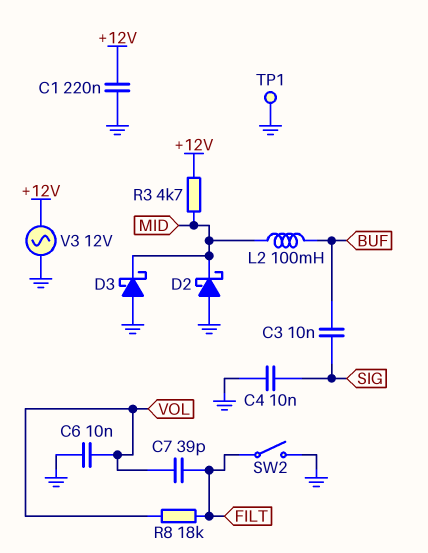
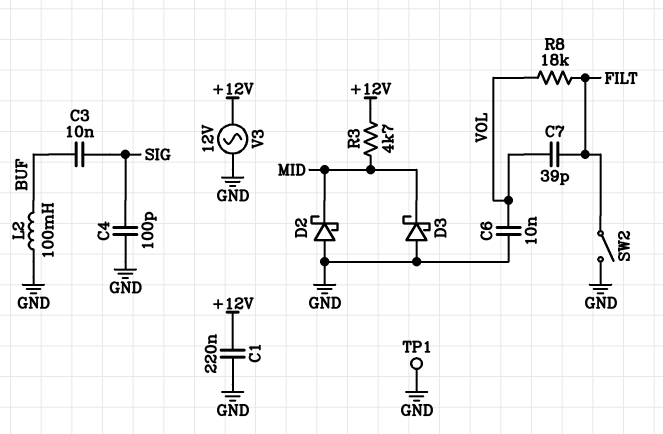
C4: 10nF (GND, SIG) -> 100pF (GND, SIG)
L2: 100mH (BUF, MID) -> 100mH (BUF, GND)

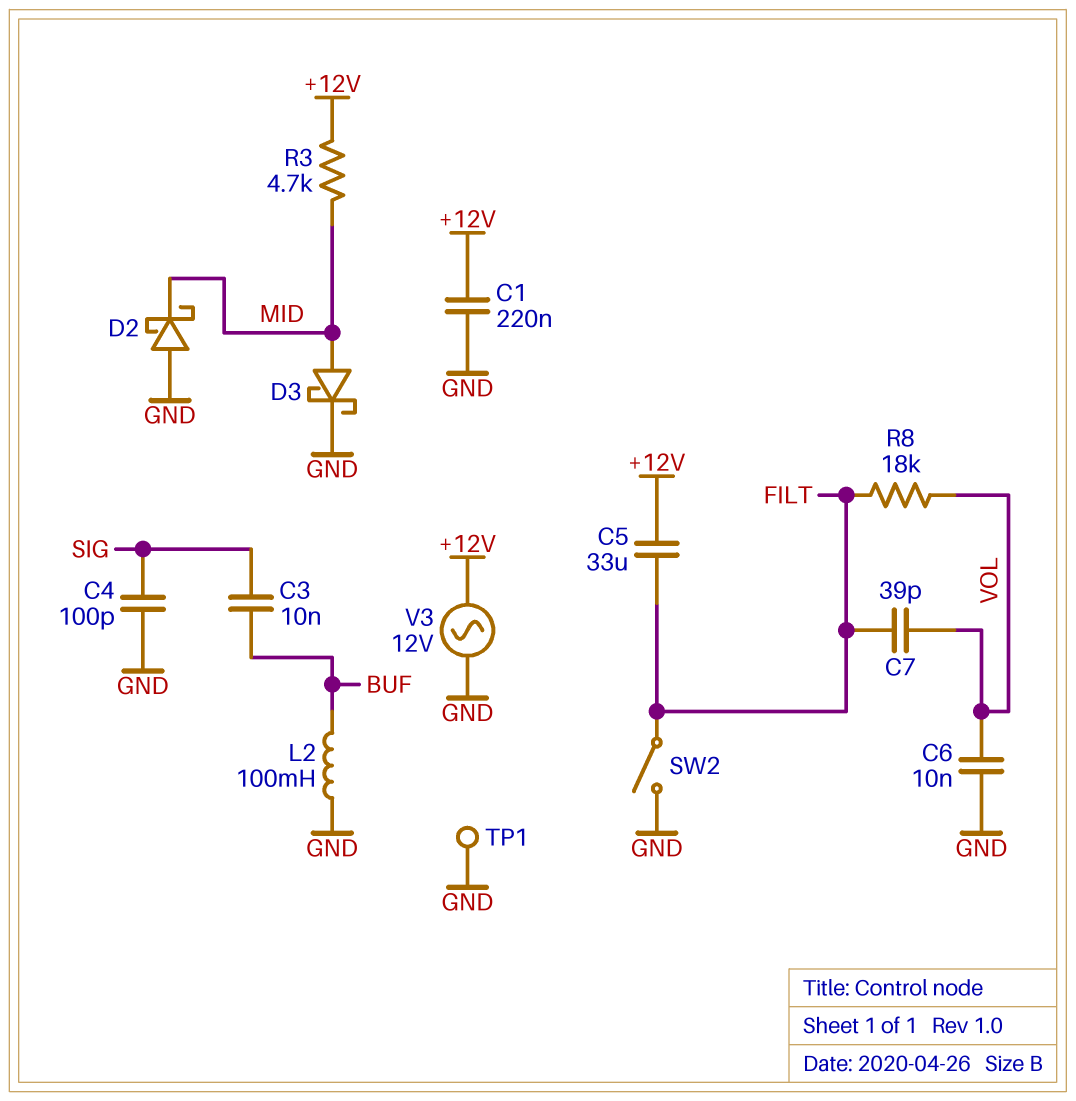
C5: none -> 33uF (+12V, FILT)
D3: schottky (A GND, K MID) -> schottky (A MID, K GND)

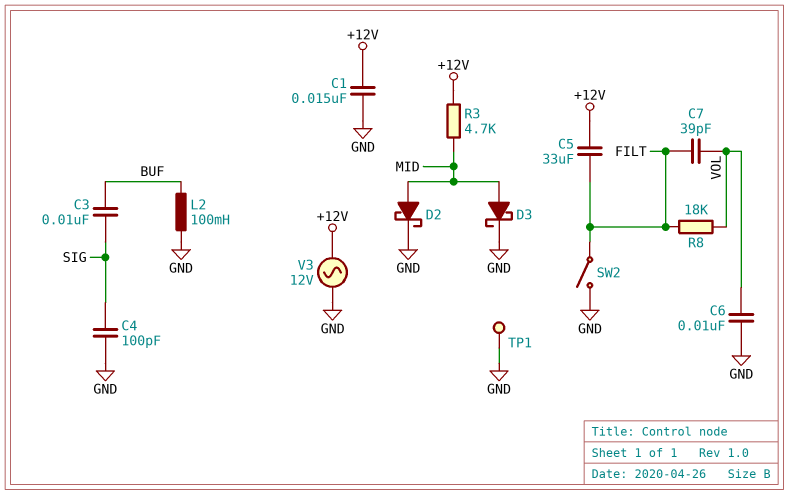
C1: 220nF (+12V, GND) -> 15nF (+12V, GND)
D2: schottky (A GND, K MID) -> schottky (A MID, K GND)

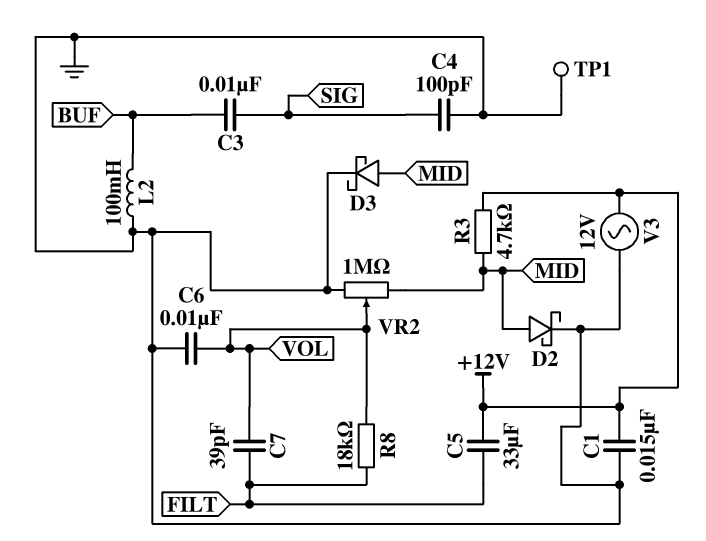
SW2: switch (FILT, GND) -> none
VR2: none -> 1M (GND, MID, wiper VOL)

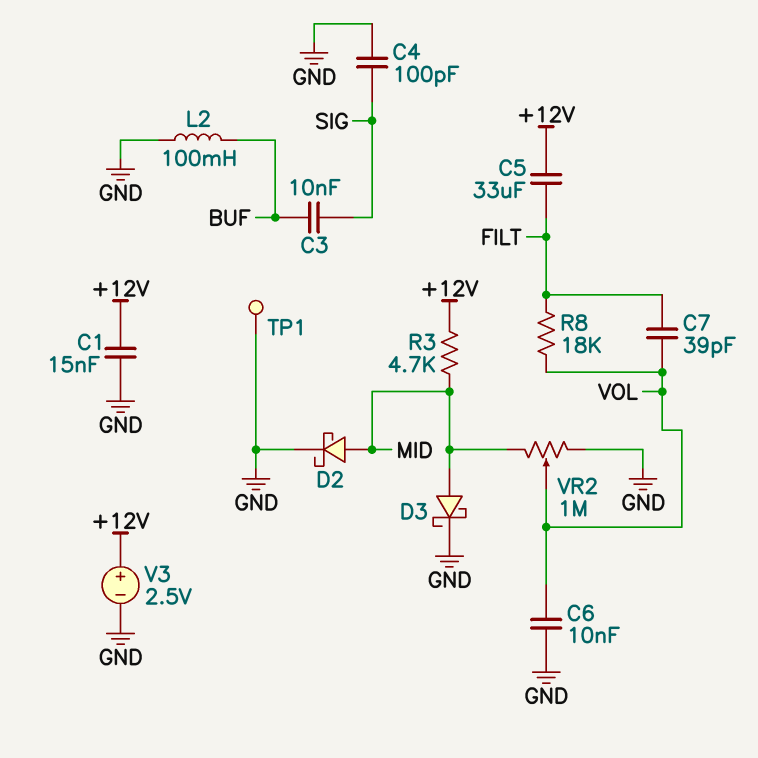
V3: AC 12V (+12V, GND) -> 2.5V (plus +12V, minus GND)

